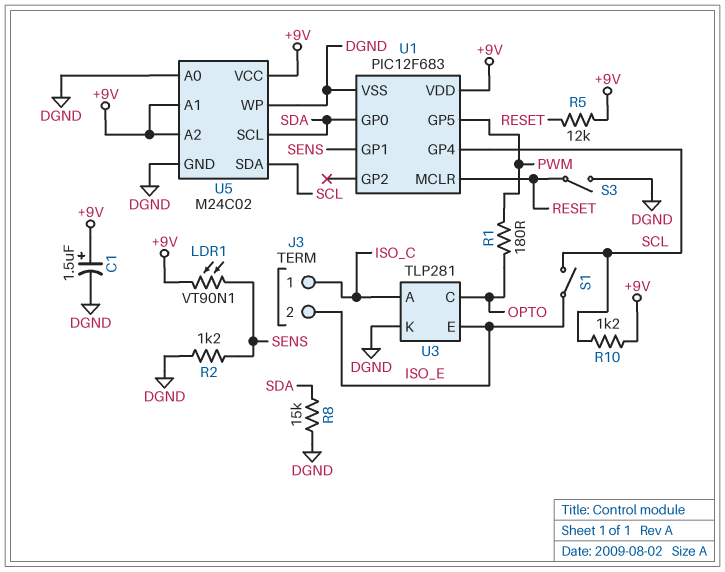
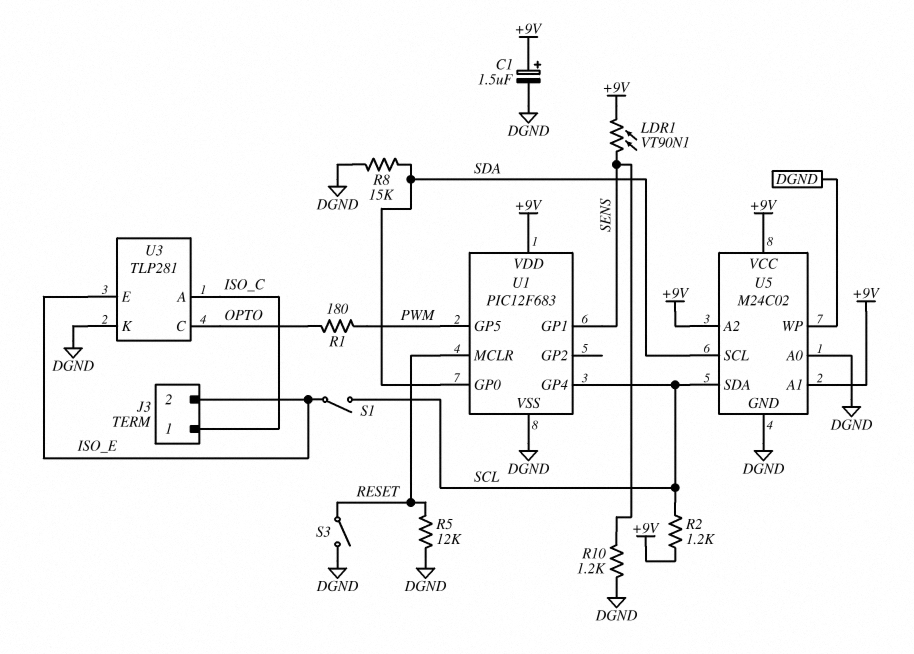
R2: 1.2k (DGND, SENS) -> 1.2k (+9V, SCL)
R5: 12k (+9V, RESET) -> 12k (DGND, RESET)
R10: 1.2k (+9V, SCL) -> 1.2k (DGND, SENS)

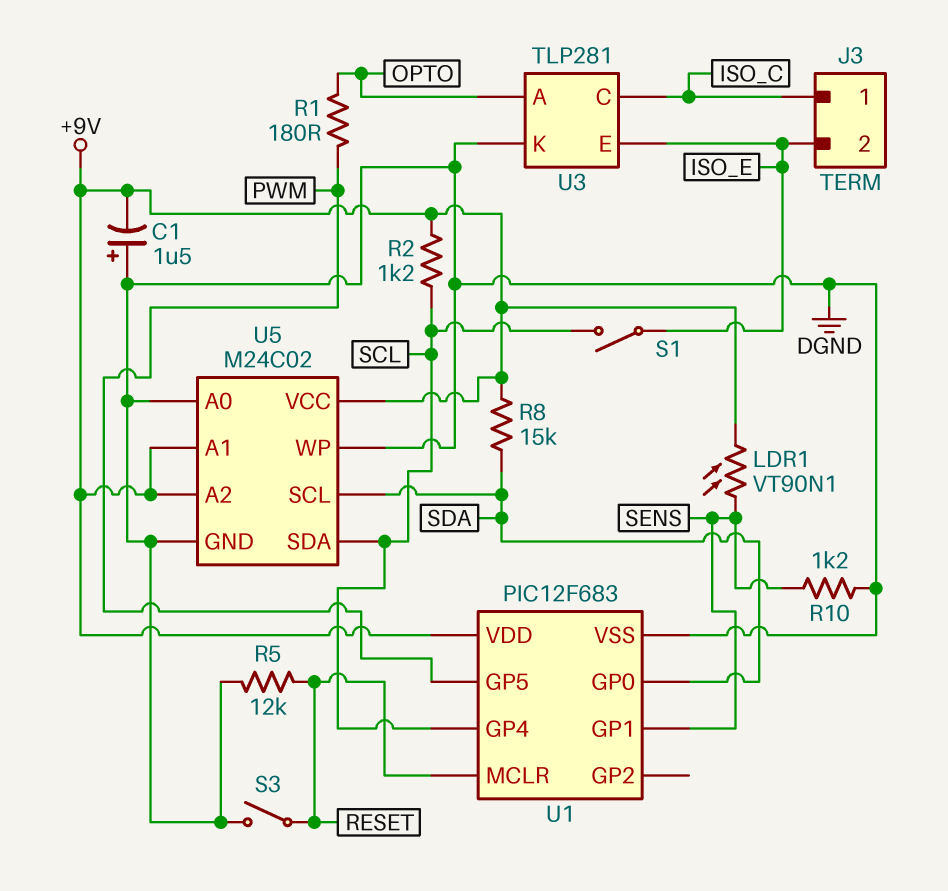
C1: 1.5uF (plus +9V, minus DGND) -> 1.5uF (plus DGND, minus +9V)
R8: 15k (DGND, SDA) -> 15k (+9V, SDA)
U3 pin A: ISO_C -> OPTO
U3 pin C: OPTO -> ISO_C

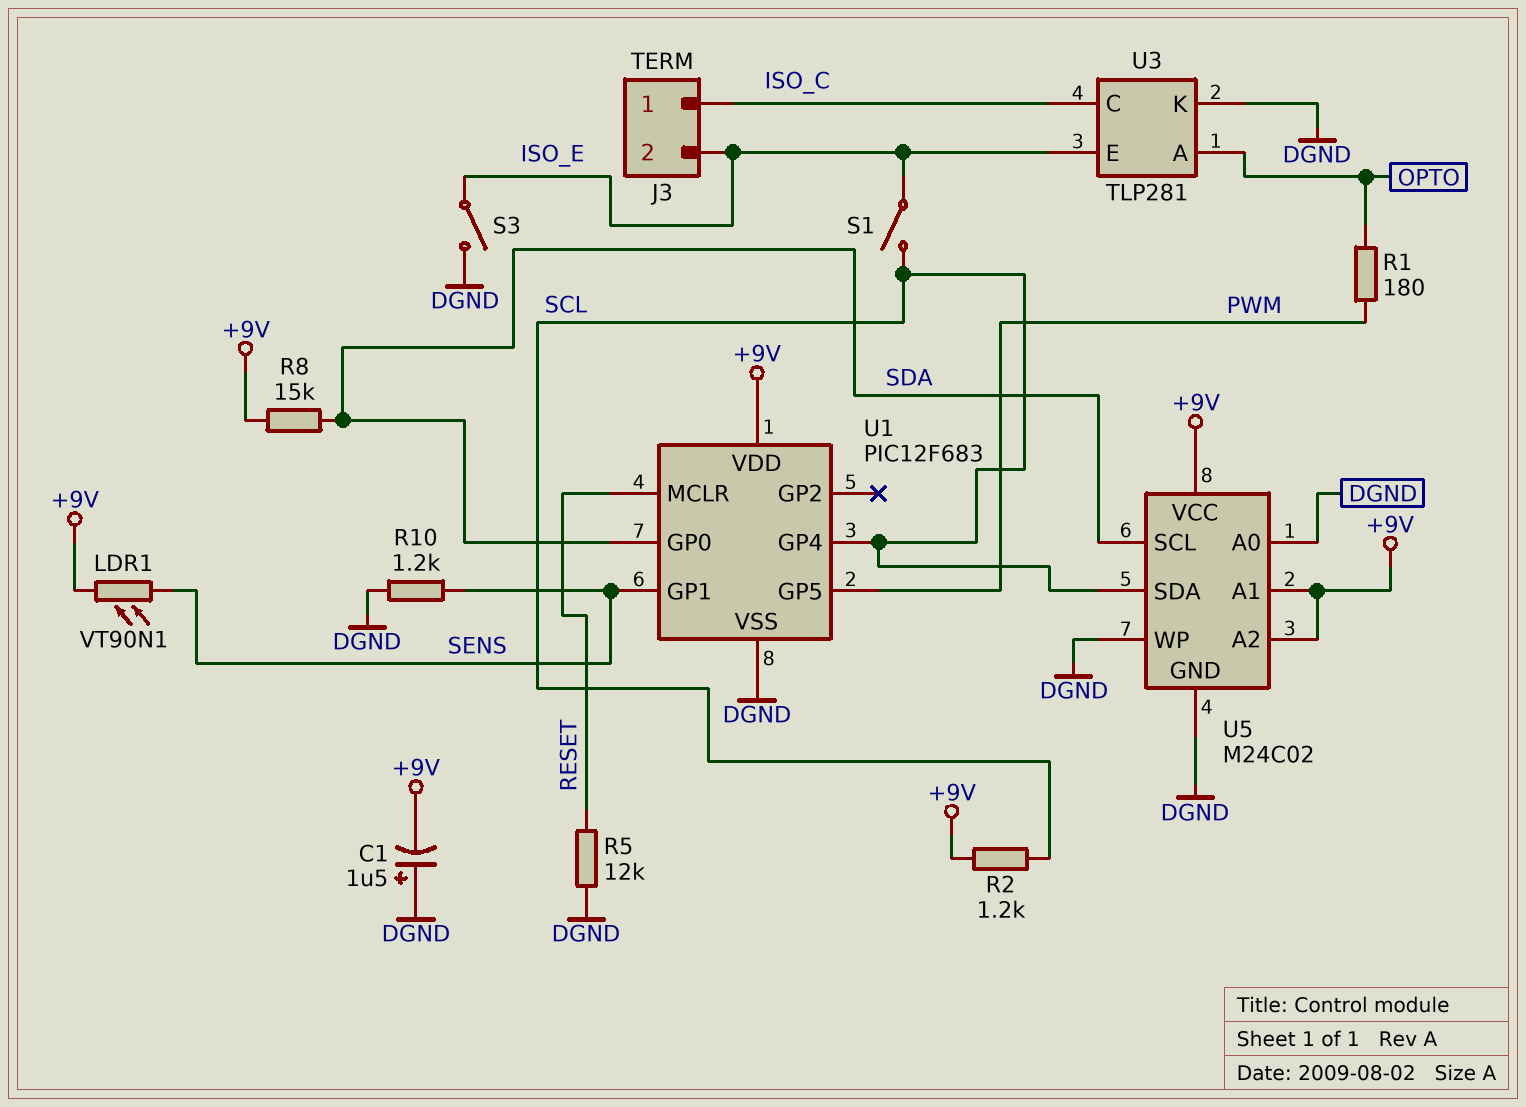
S3: switch (DGND, RESET) -> switch (DGND, ISO_E)

